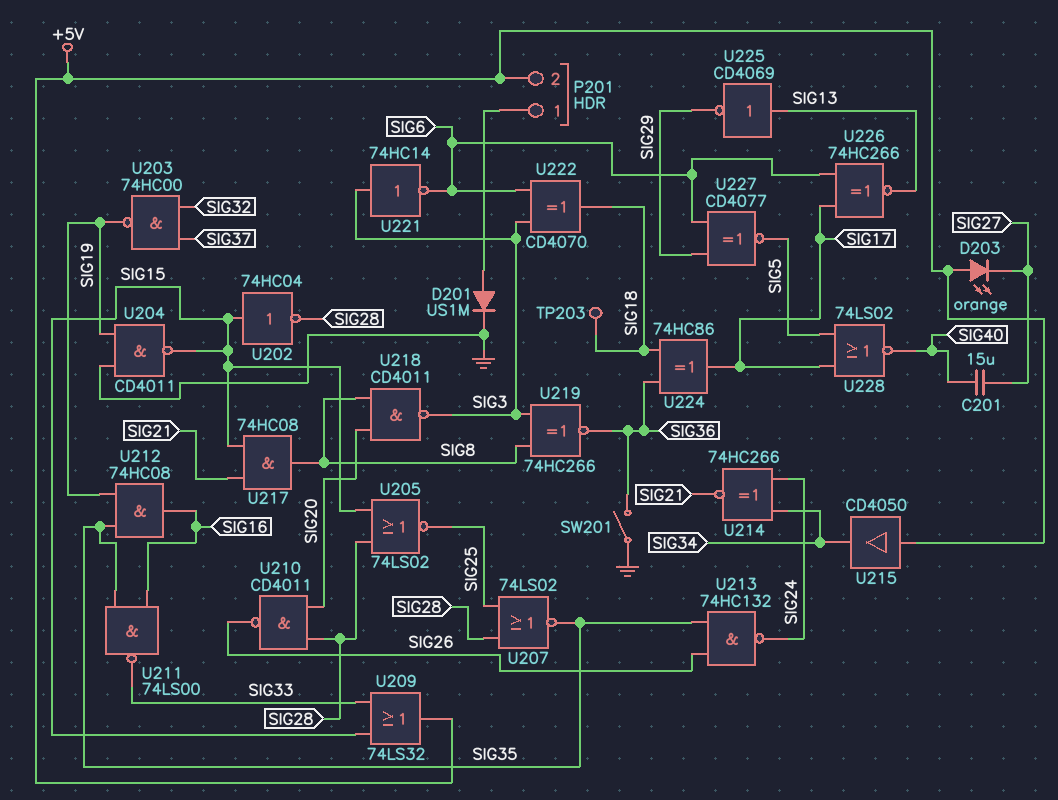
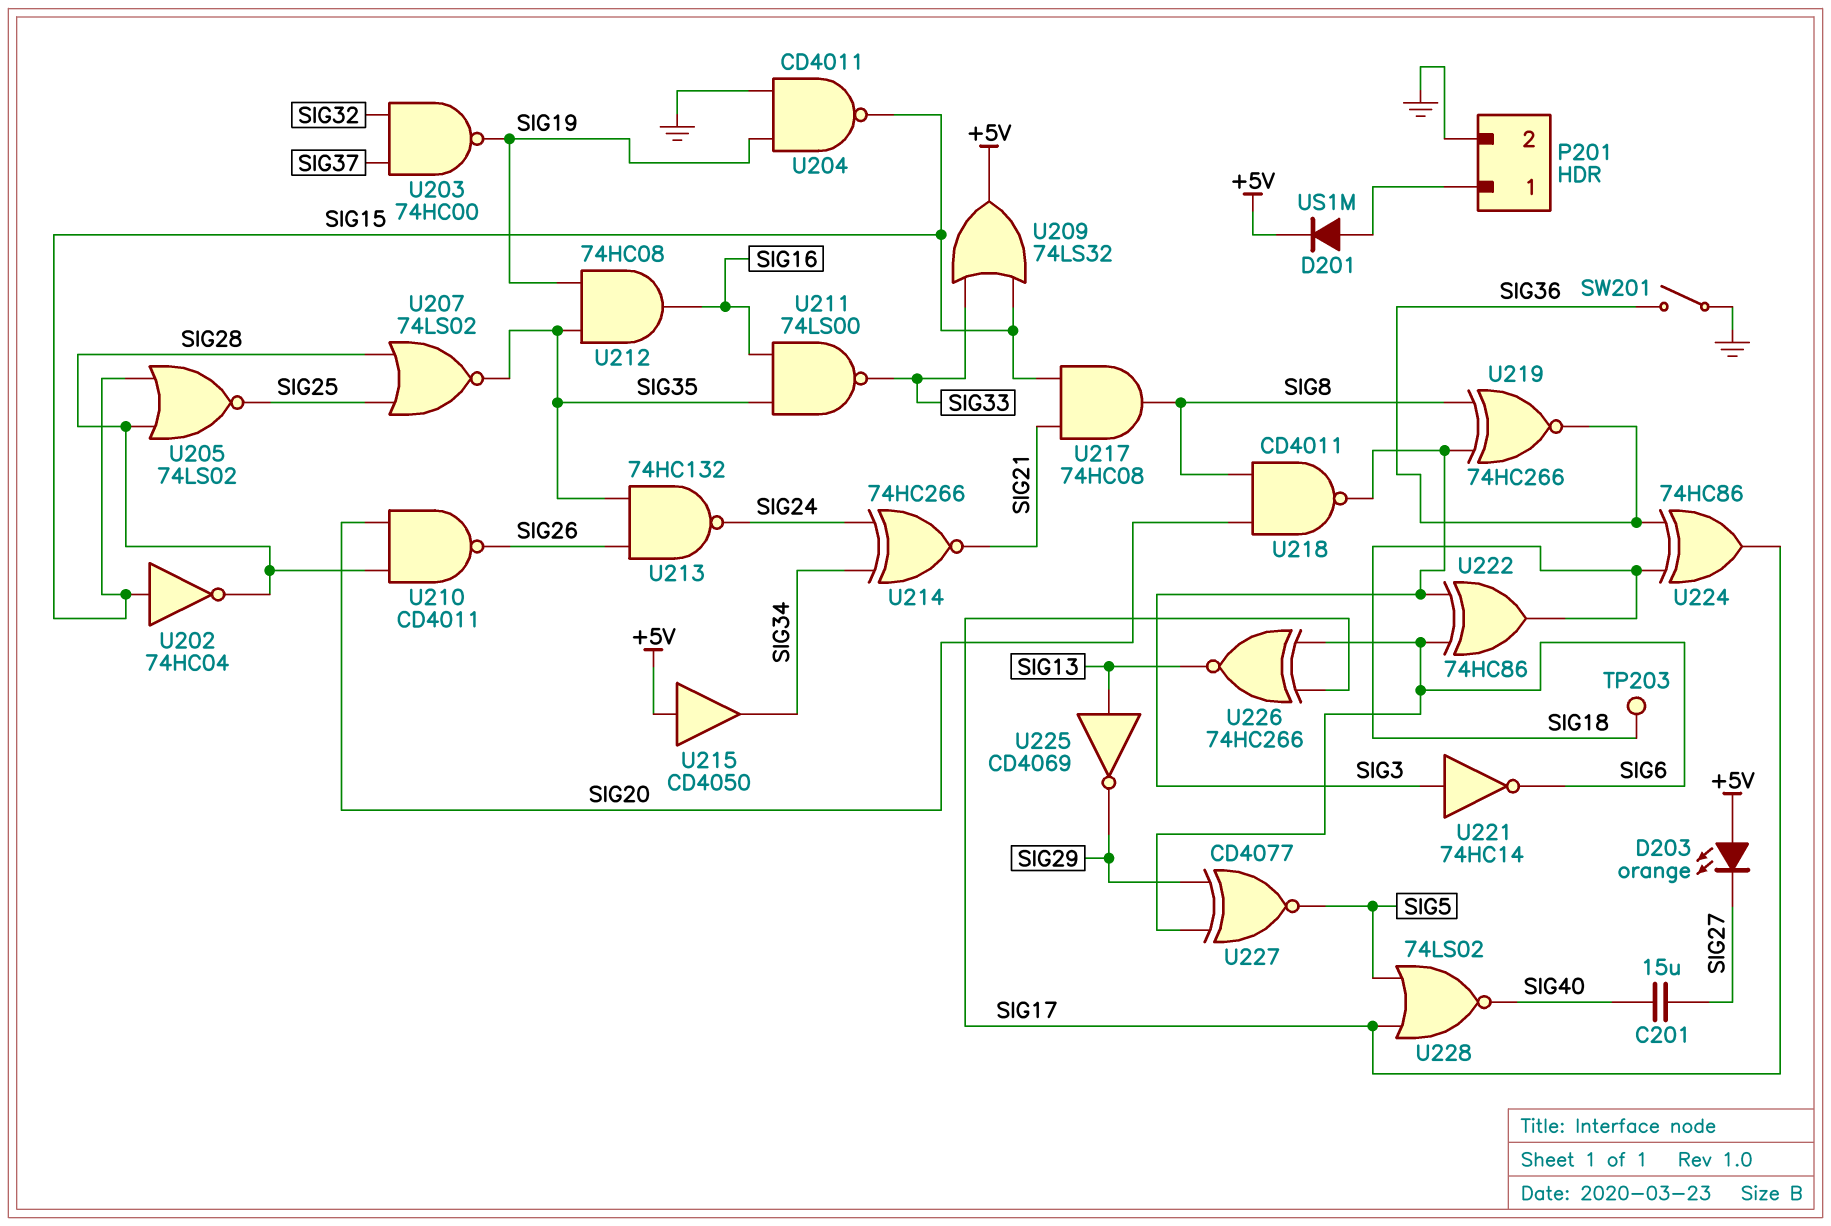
D201: diode US1M (A P201/1, K GND) -> diode US1M (A P201/1, K +5V)
P201 pin 2: +5V -> GND
U222: XOR CD4070 (in SIG3, in SIG6, out SIG18) -> XOR 74HC86 (in SIG3, in SIG6, out SIG18)

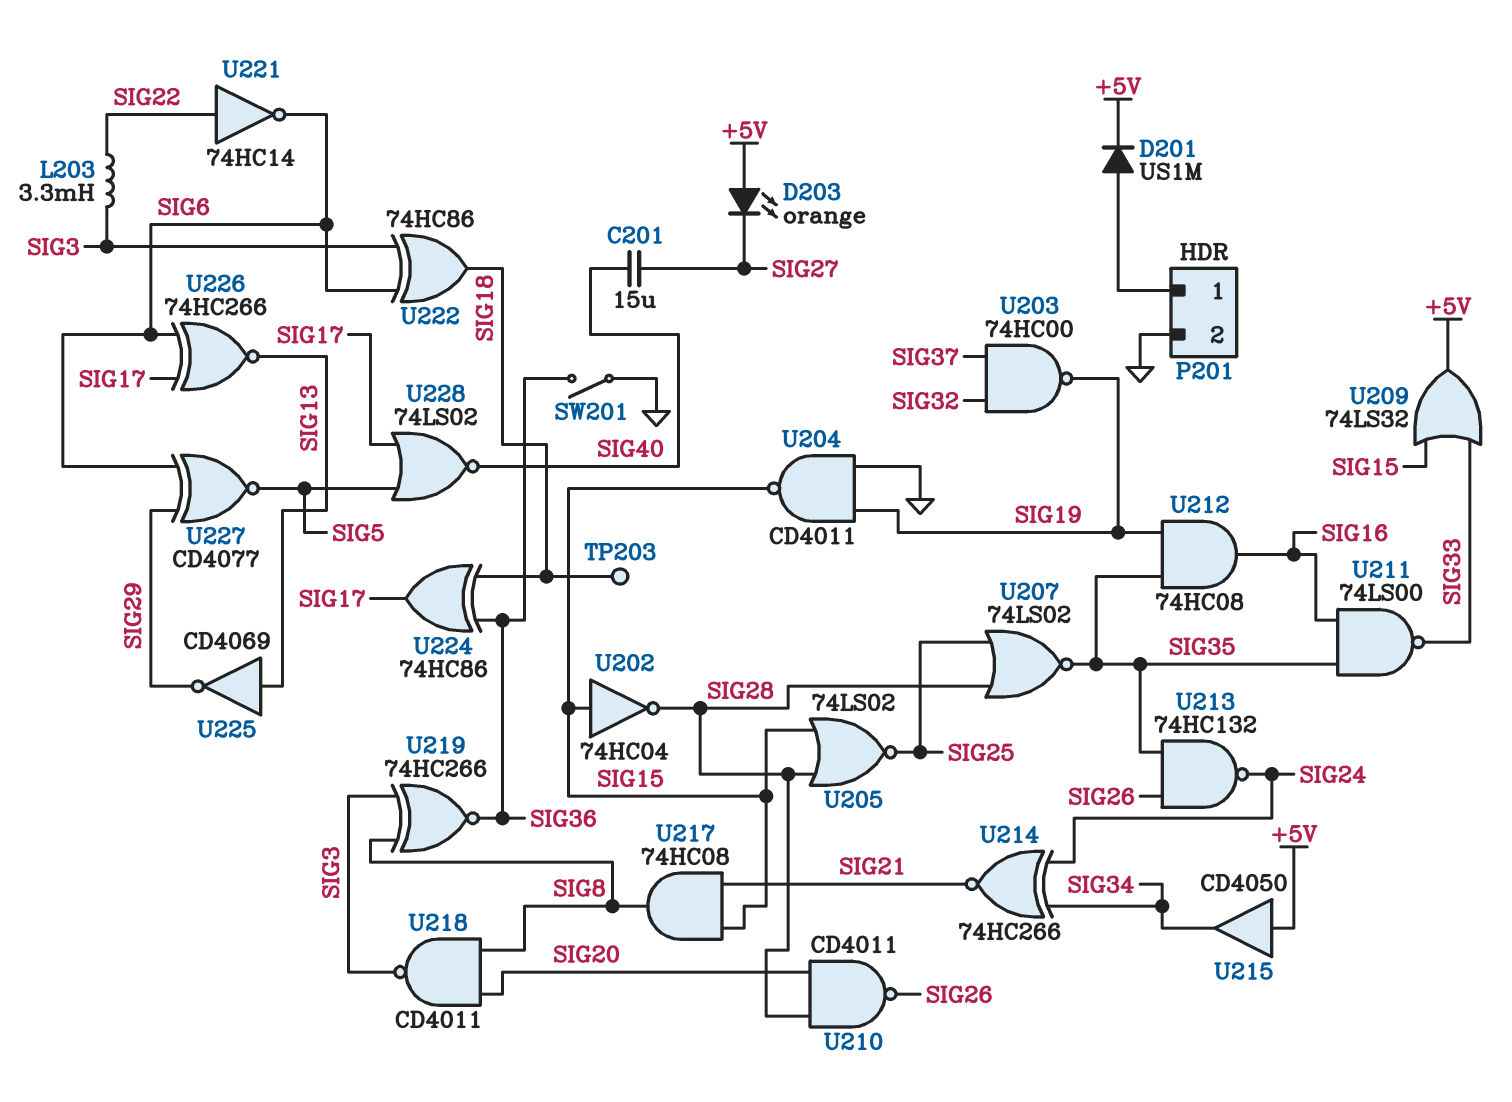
L203: none -> 3.3mH (SIG3, SIG22)
U221: NOT 74HC14 (in SIG3, out SIG6) -> NOT 74HC14 (in SIG22, out SIG6)

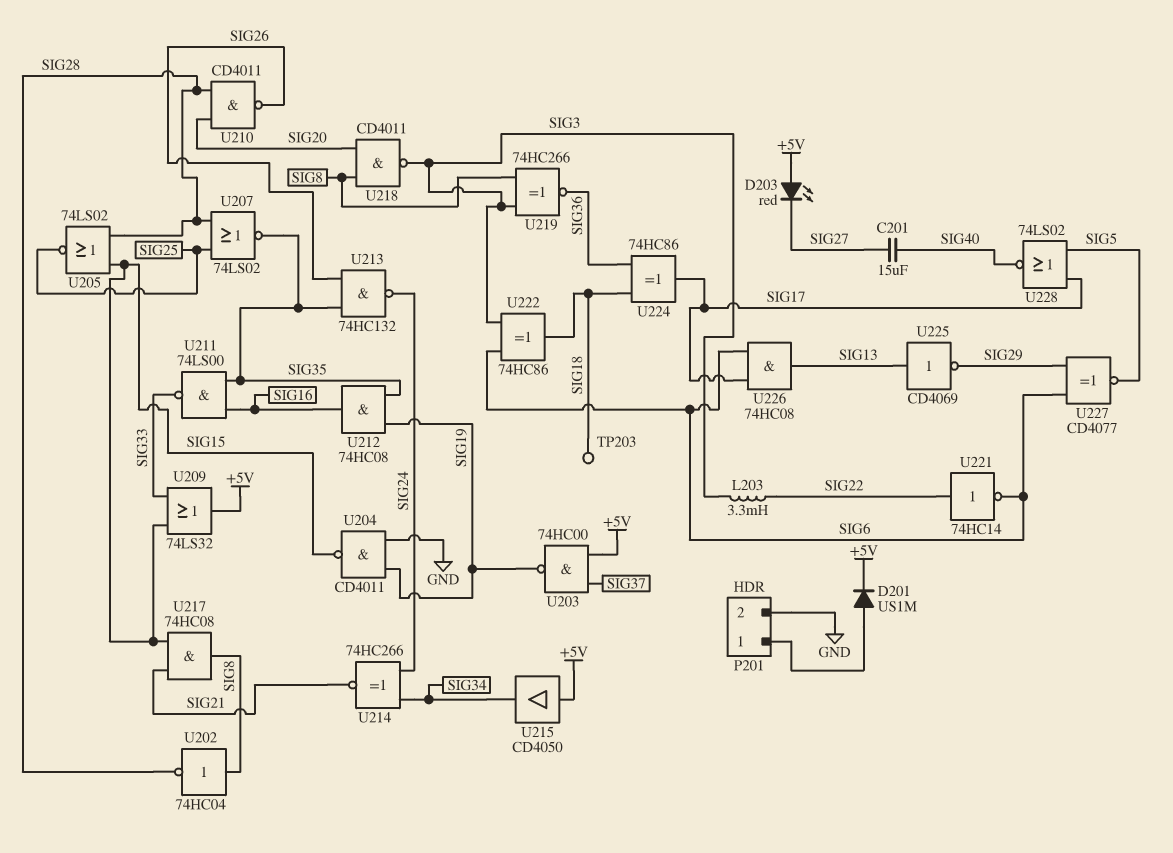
D203: LED orange (A +5V, K SIG27) -> LED red (A +5V, K SIG27)
SW201: switch (GND, SIG36) -> none
U202: NOT 74HC04 (in SIG15, out SIG28) -> NOT 74HC04 (in SIG8, out SIG28)
U203: NAND 74HC00 (in SIG32, in SIG37, out SIG19) -> NAND 74HC00 (in +5V, in SIG37, out SIG19)
U226: XNOR 74HC266 (in SIG6, in SIG17, out SIG13) -> AND 74HC08 (in SIG6, in SIG17, out SIG13)

